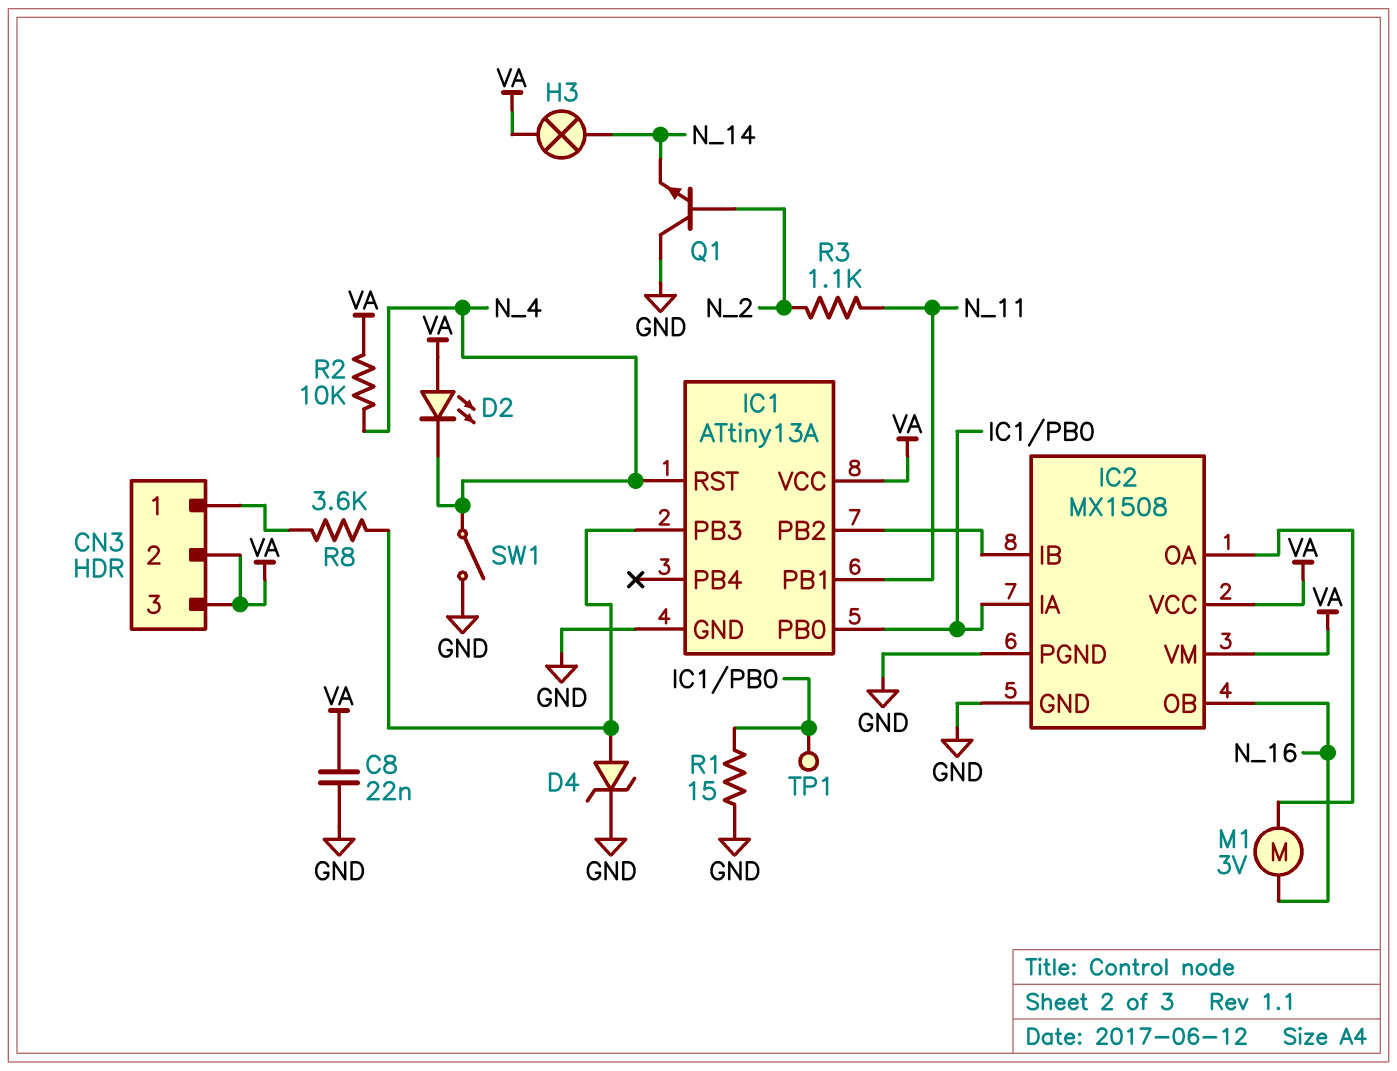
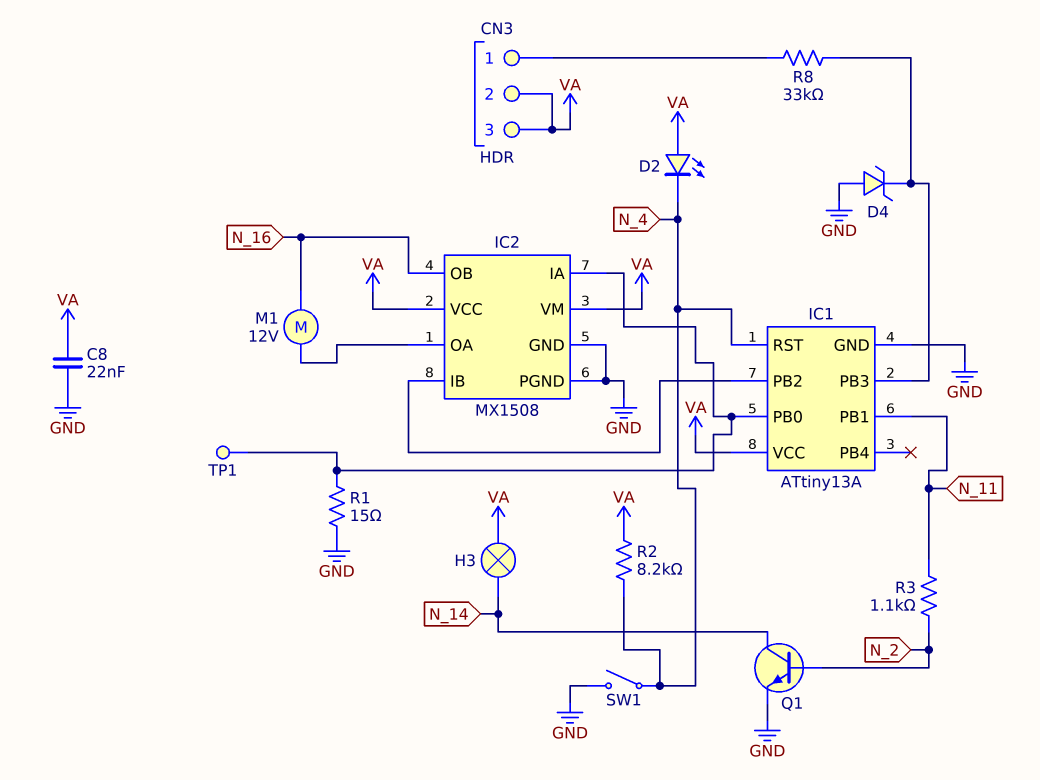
D4: zener (A IC1/PB3, K GND) -> zener (A GND, K IC1/PB3)
M1: motor 3V (IC2/OA, N_16) -> motor 12V (IC2/OA, N_16)
Q1: NPN (B N_2, C GND, E N_14) -> NPN (B N_2, C N_14, E GND)
R2: 10k (N_4, VA) -> 8.2k (N_4, VA)
R8: 3.6k (CN3/1, IC1/PB3) -> 33k (CN3/1, IC1/PB3)

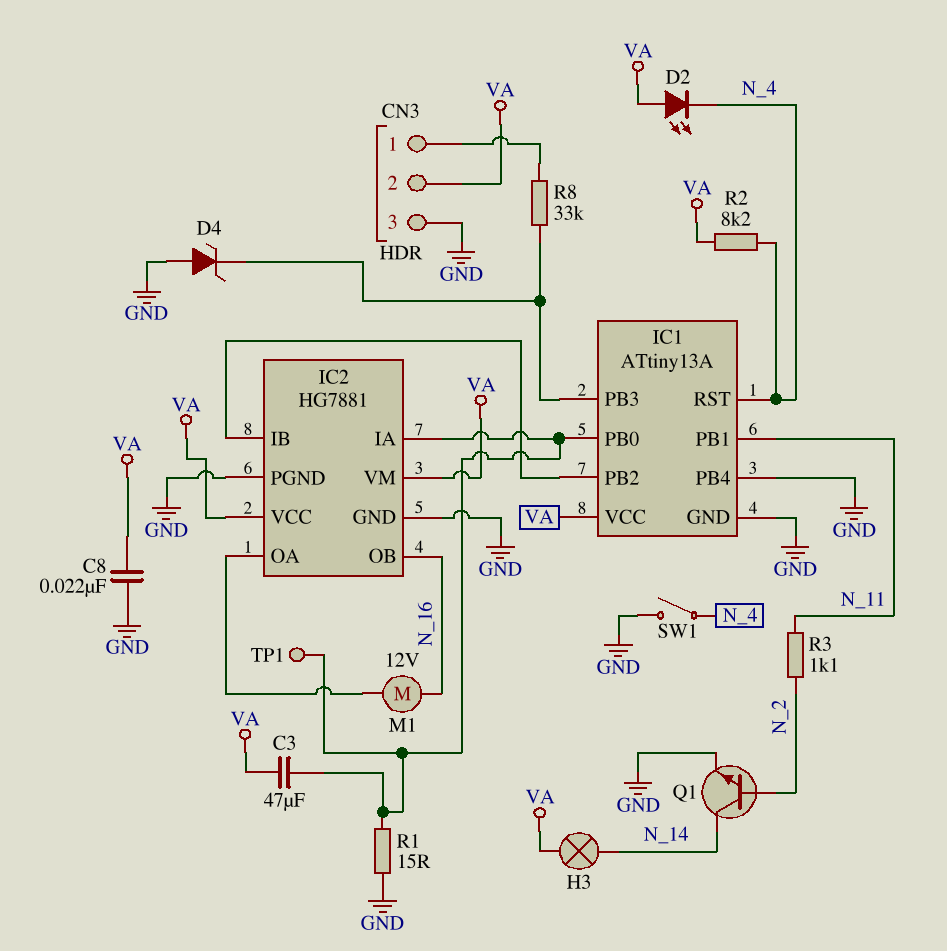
C3: none -> 47uF (IC1/PB0, VA)
CN3 pin 3: VA -> GND
IC1 pin PB4: none -> GND
IC2: MX1508 -> HG7881

